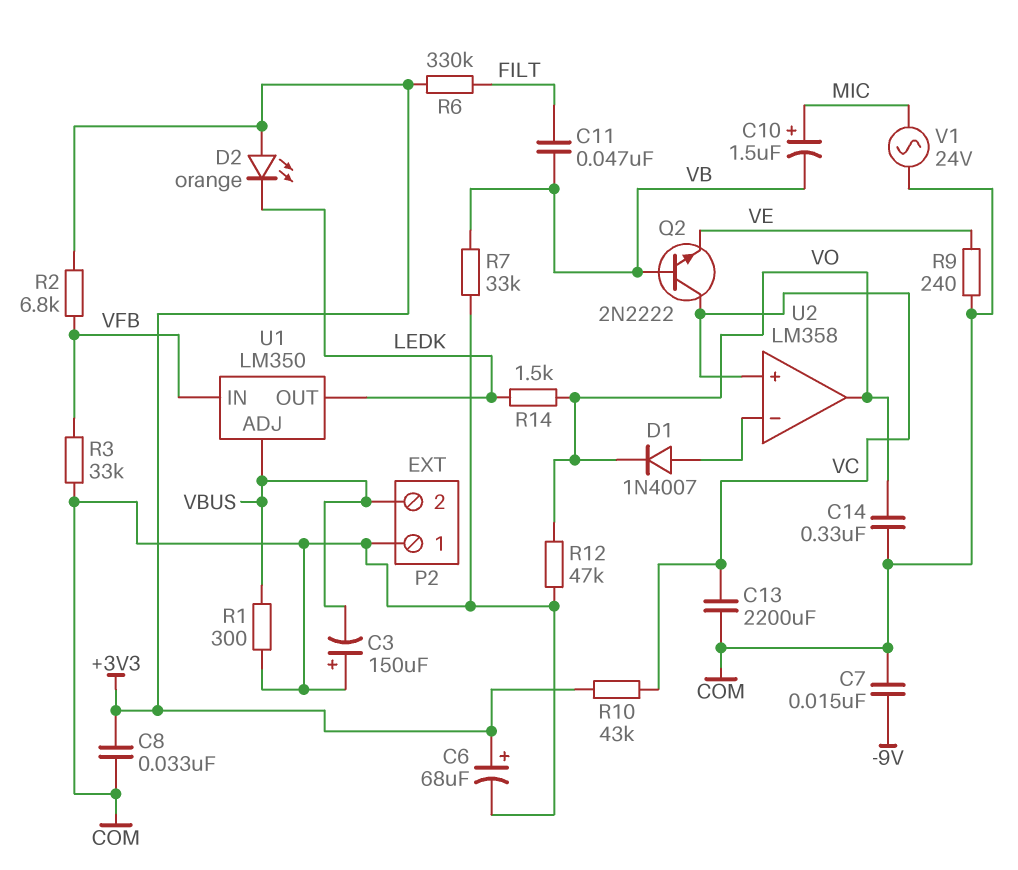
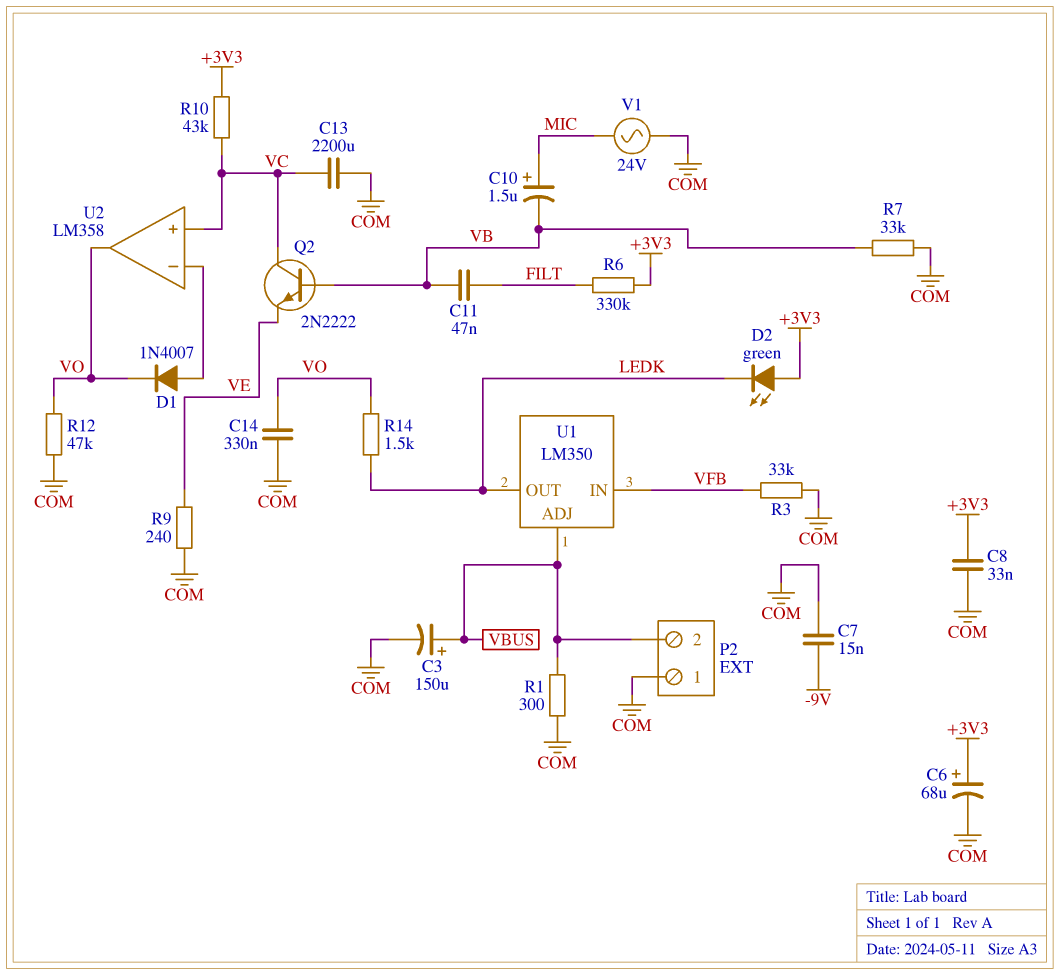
C3: 150uF (plus COM, minus VBUS) -> 150uF (plus VBUS, minus COM)
D2: LED orange (A +3V3, K LEDK) -> LED green (A +3V3, K LEDK)
R2: 6.8k (+3V3, VFB) -> none

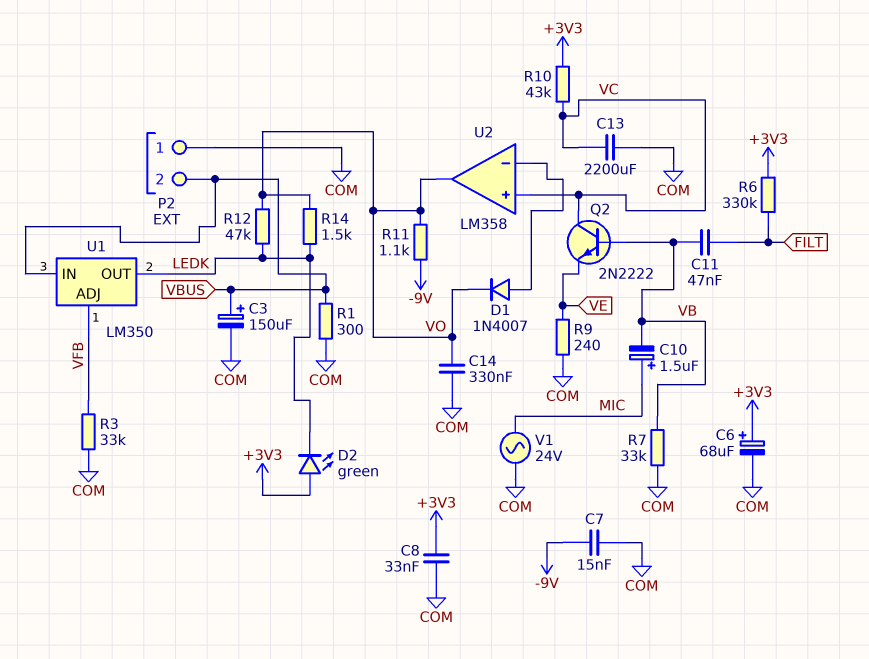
R11: none -> 1.1k (-9V, VO)
R12: 47k (COM, VO) -> 47k (LEDK, VO)
U1 pin ADJ: VBUS -> VFB
U1 pin IN: VFB -> VBUS

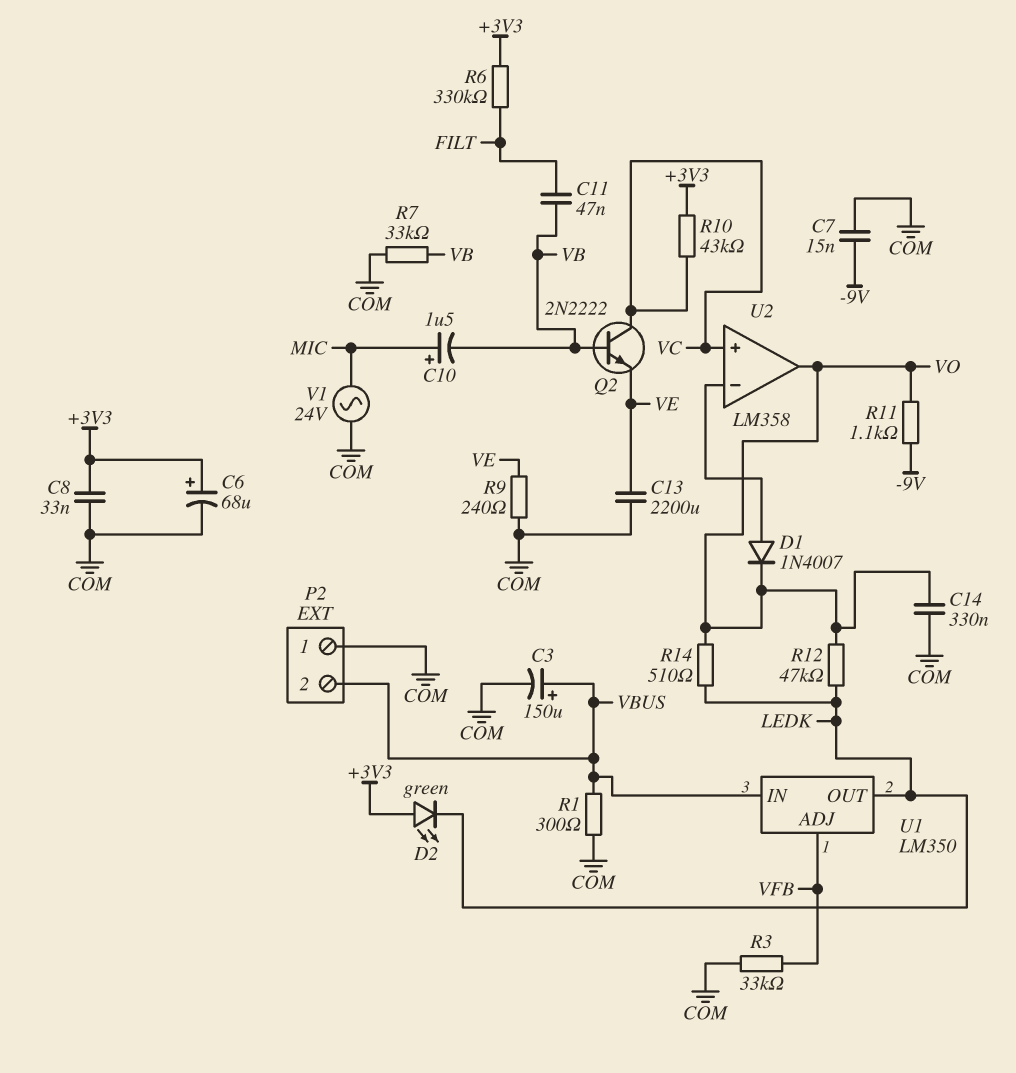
C13: 2200uF (COM, VC) -> 2200uF (COM, VE)
R14: 1.5k (LEDK, VO) -> 510 (LEDK, VO)

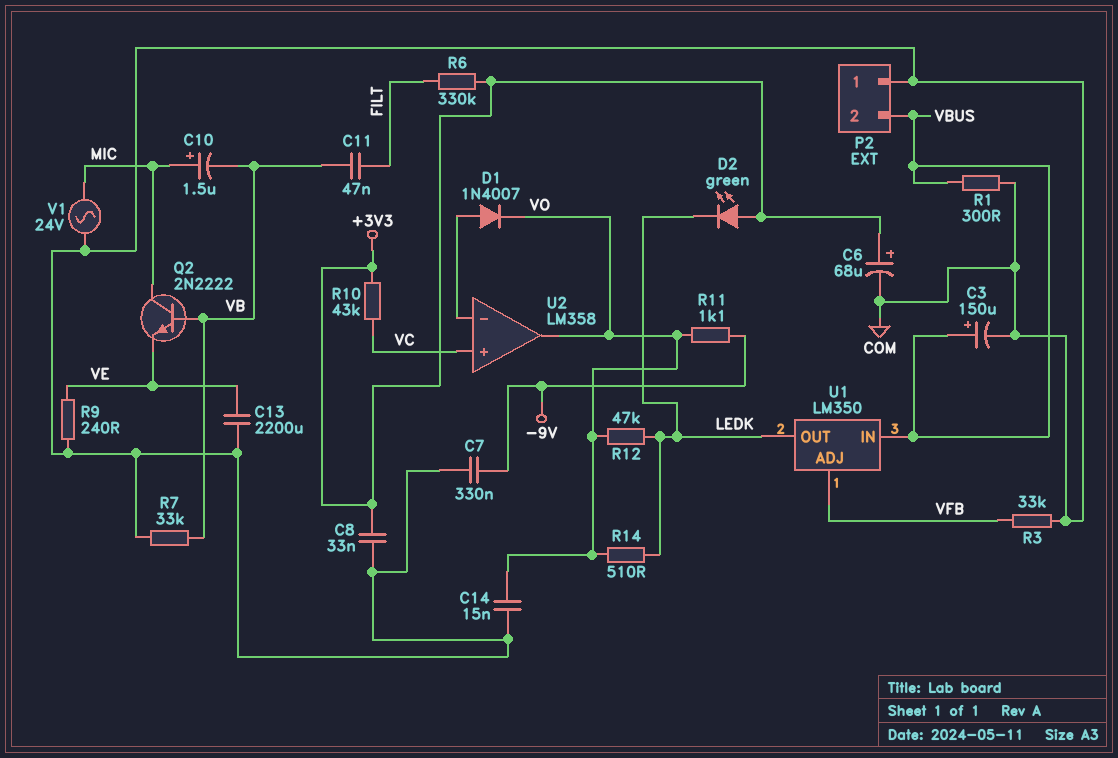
C7: 15nF (-9V, COM) -> 330nF (-9V, COM)
C14: 330nF (COM, VO) -> 15nF (COM, VO)
Q2: NPN 2N2222 (B VB, C VC, E VE) -> NPN 2N2222 (B VB, C MIC, E VE)

